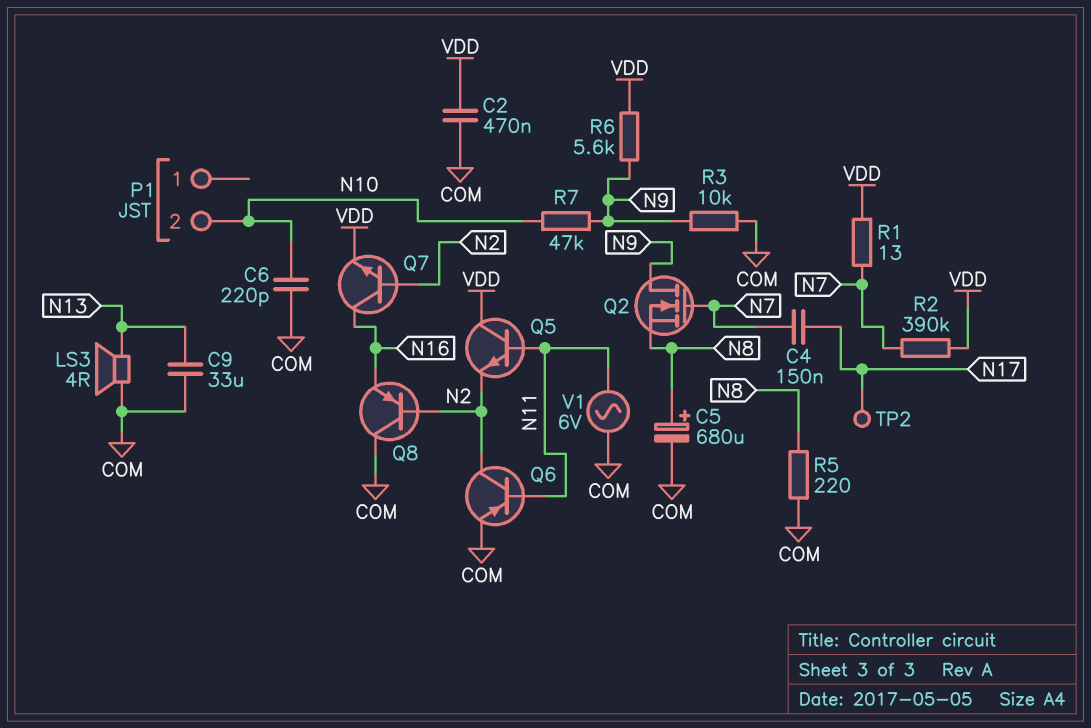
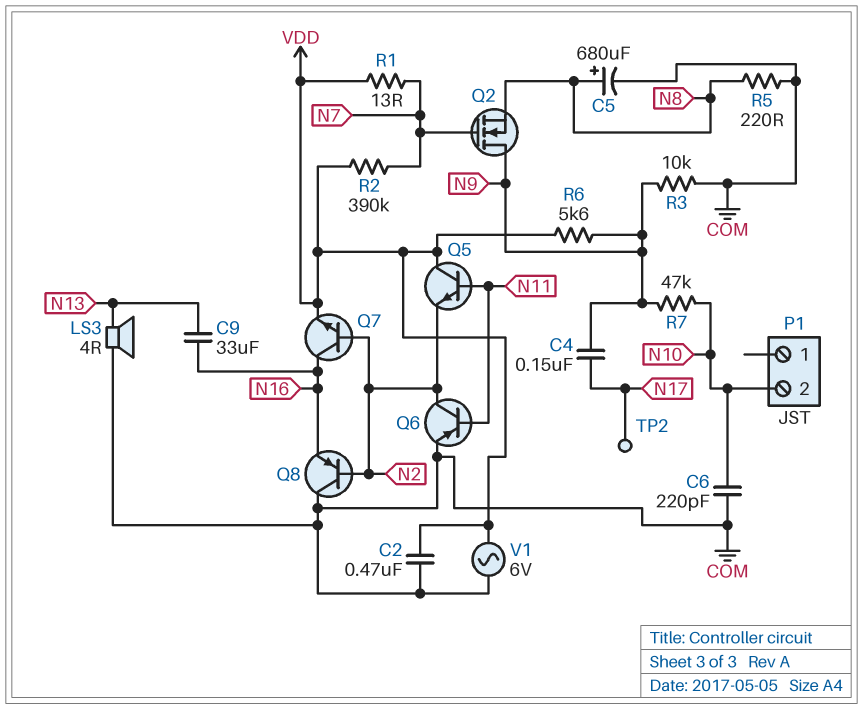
C4: 150nF (N7, N17) -> 150nF (N9, N17)
C9: 33uF (COM, N13) -> 33uF (N13, N16)
V1: AC 6V (COM, N11) -> AC 6V (COM, VDD)

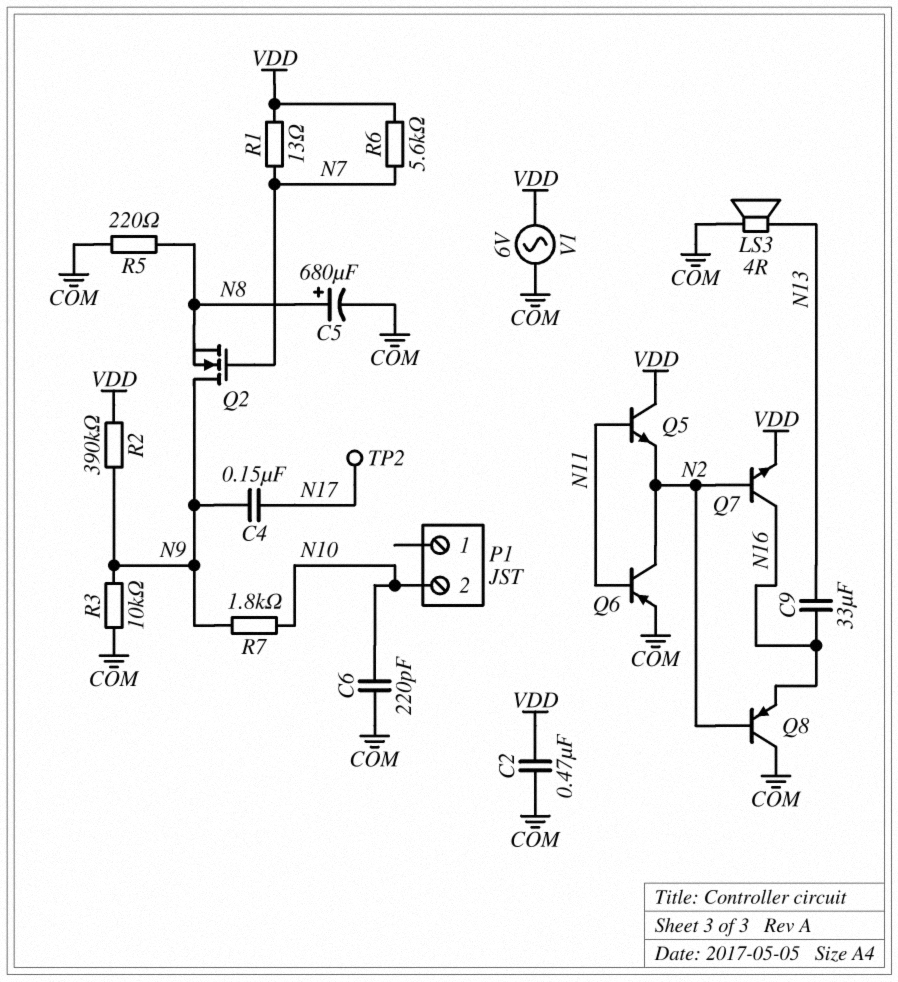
R2: 390k (N7, VDD) -> 390k (N9, VDD)
R6: 5.6k (N9, VDD) -> 5.6k (N7, VDD)
R7: 47k (N9, N10) -> 1.8k (N9, N10)

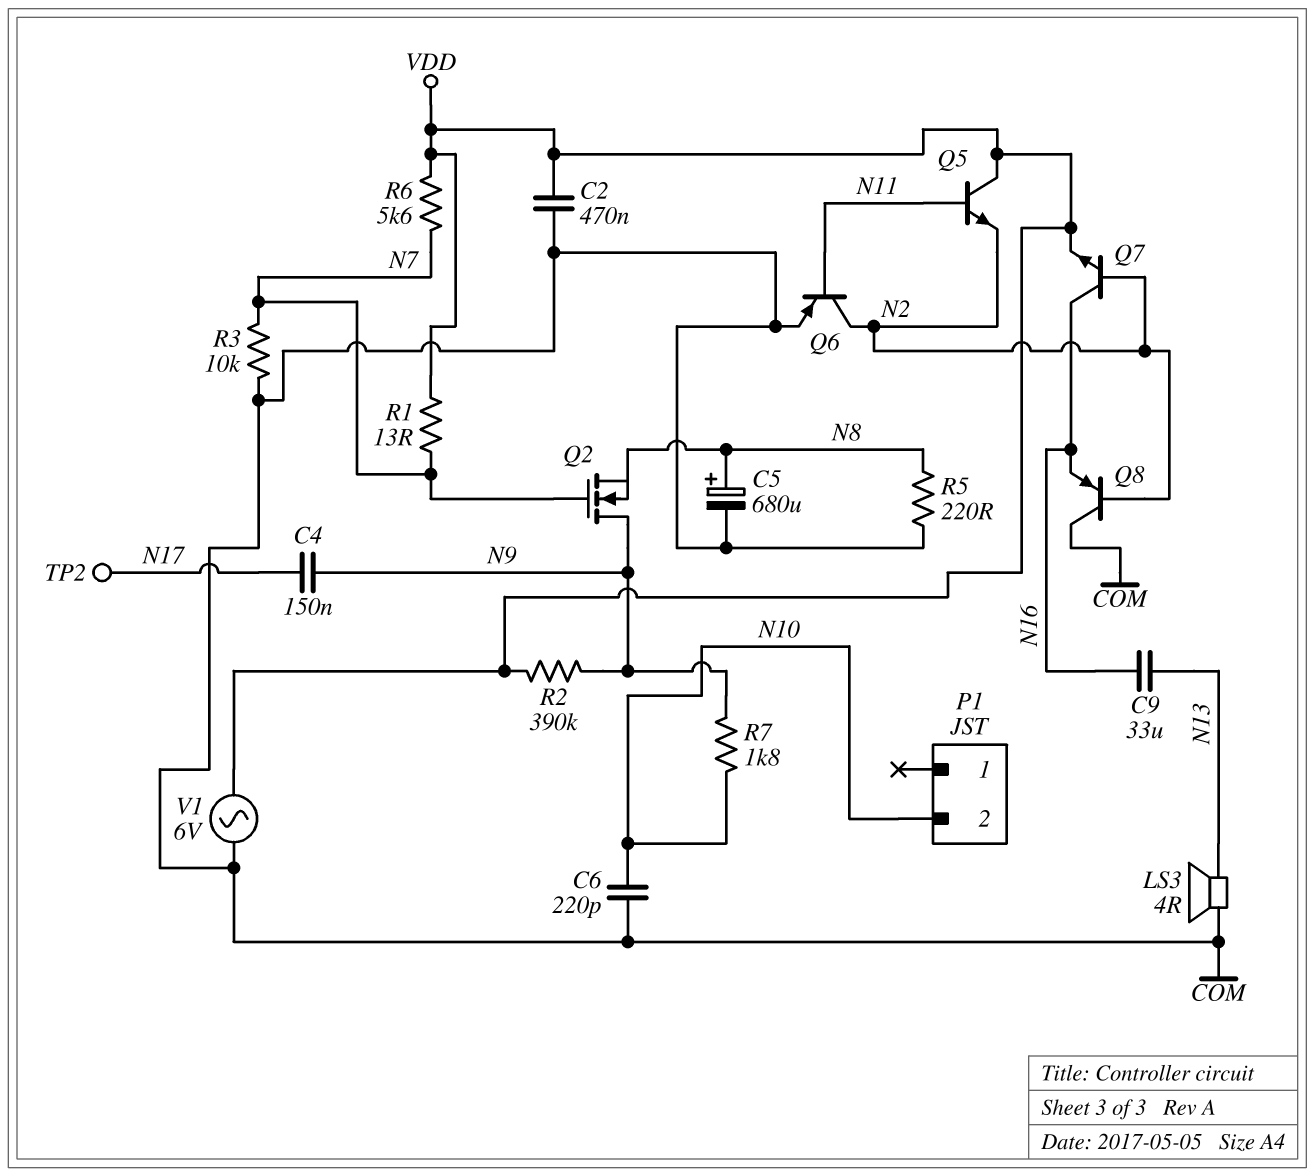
R3: 10k (COM, N9) -> 10k (COM, N7)

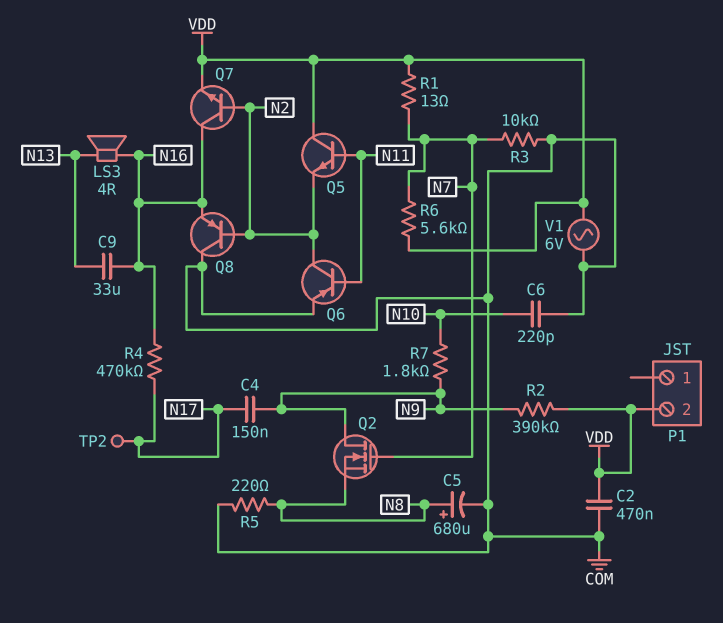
LS3: speaker 4R (COM, N13) -> speaker 4R (N13, N16)
P1 pin 2: N10 -> VDD
R4: none -> 470k (N16, N17)

